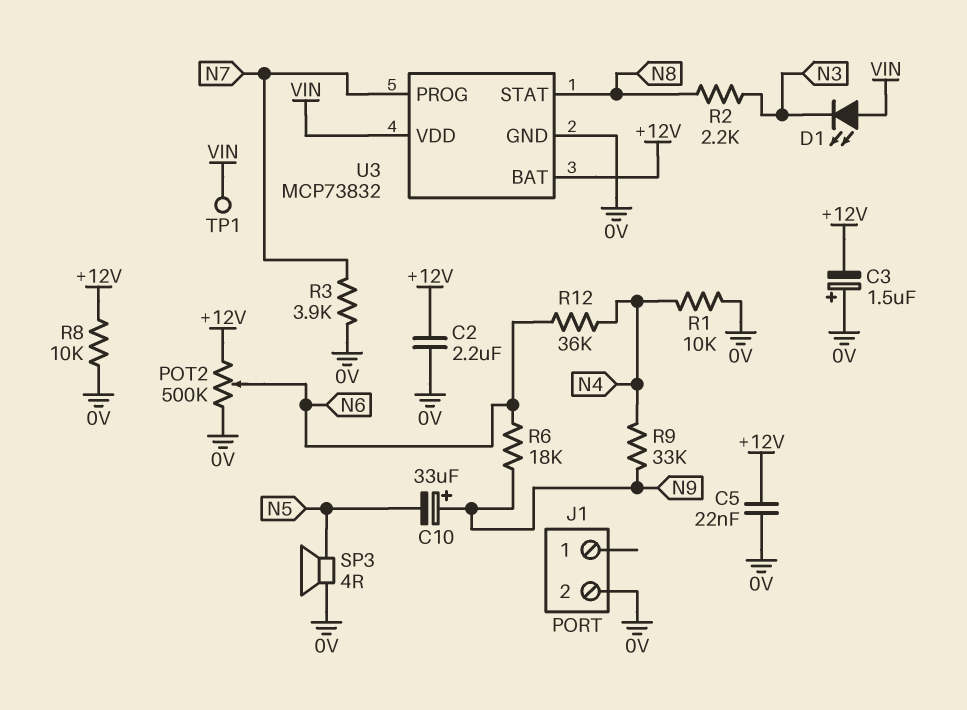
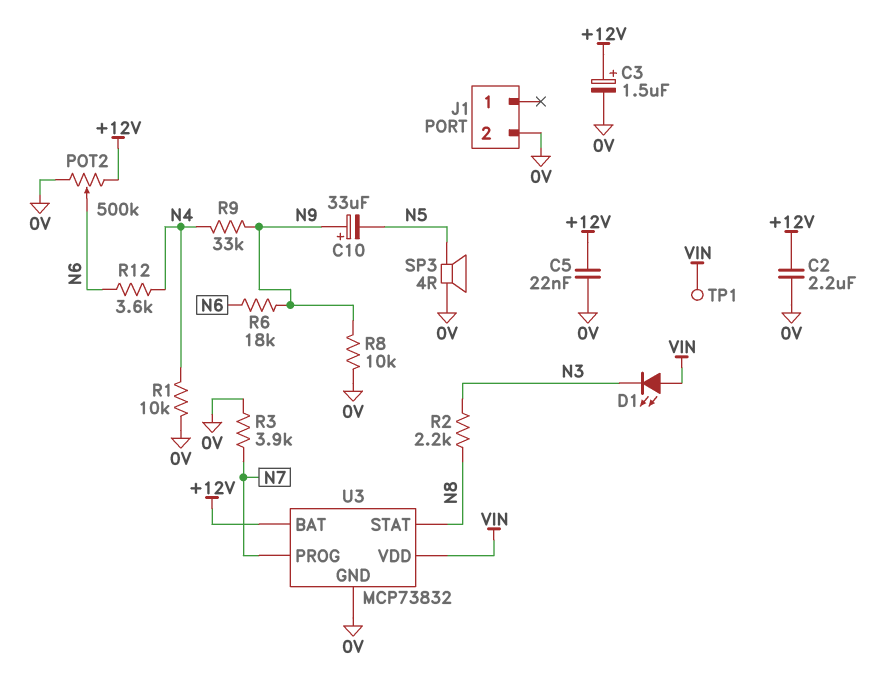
C3: 1.5uF (plus 0V, minus +12V) -> 1.5uF (plus +12V, minus 0V)
R8: 10k (+12V, 0V) -> 10k (0V, N9)
R12: 36k (N4, N6) -> 3.6k (N4, N6)

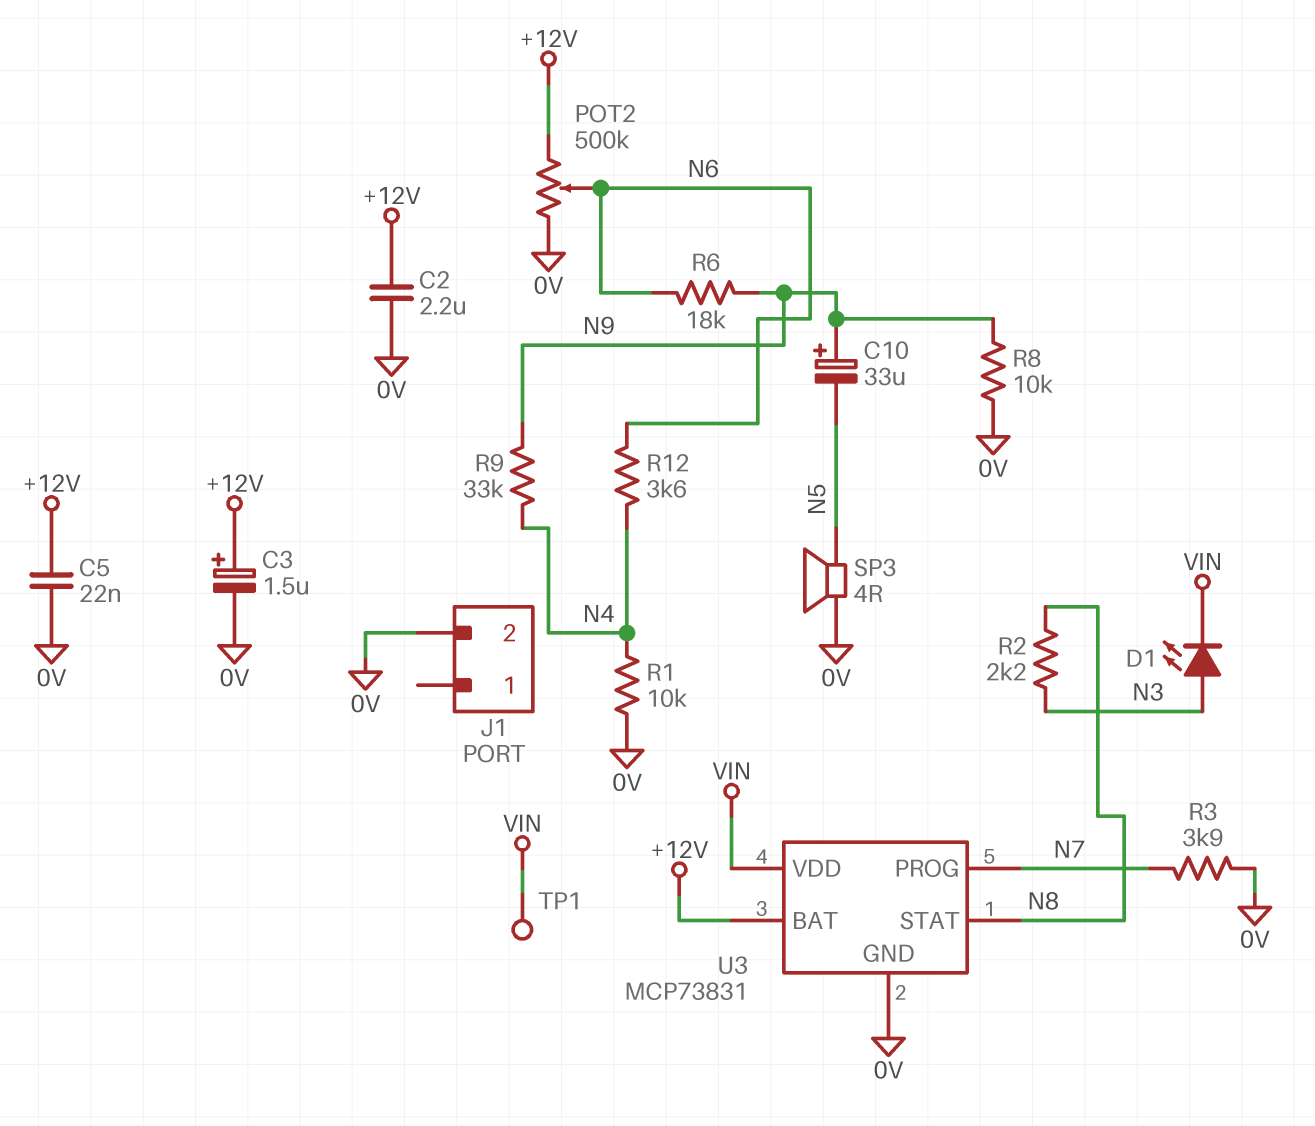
D1: LED (A VIN, K N3) -> LED (A N3, K VIN)
U3: MCP73832 -> MCP73831

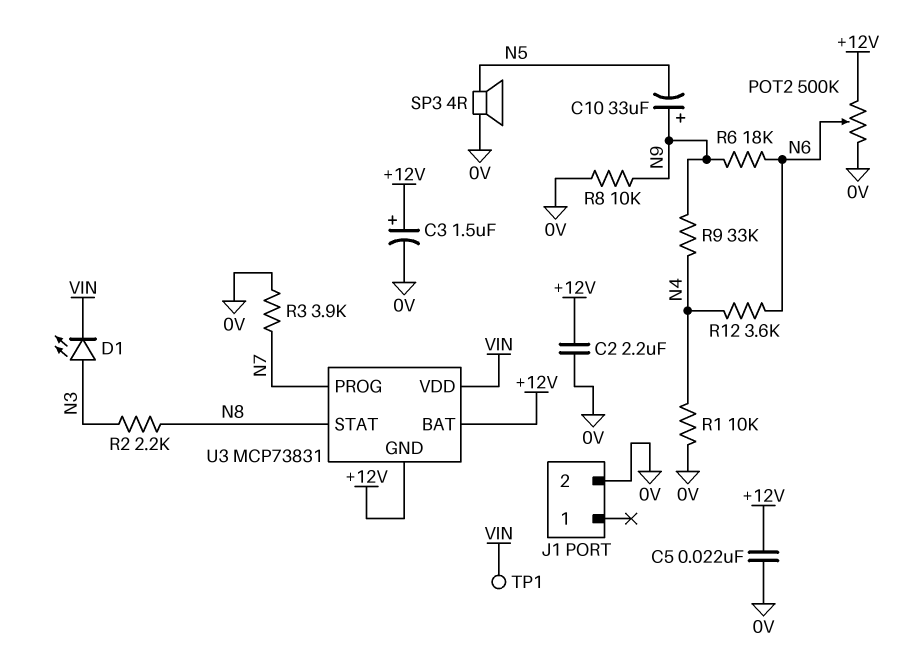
U3 pin GND: 0V -> +12V

